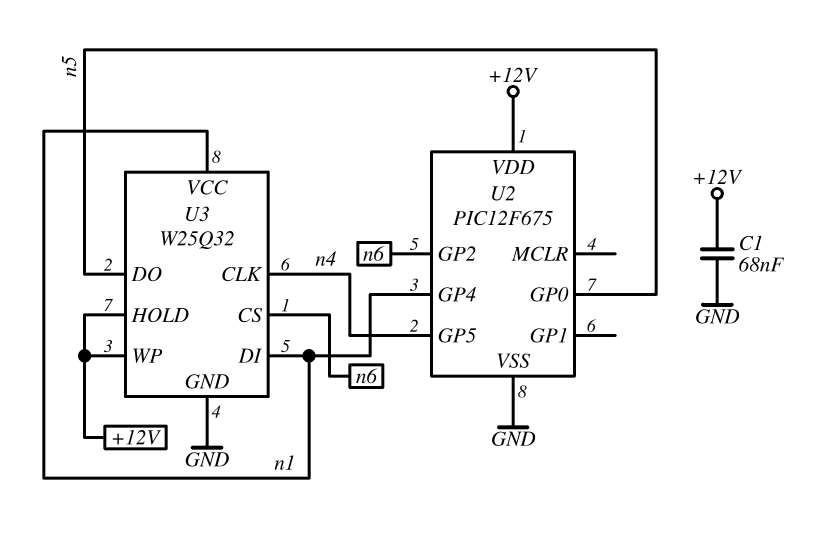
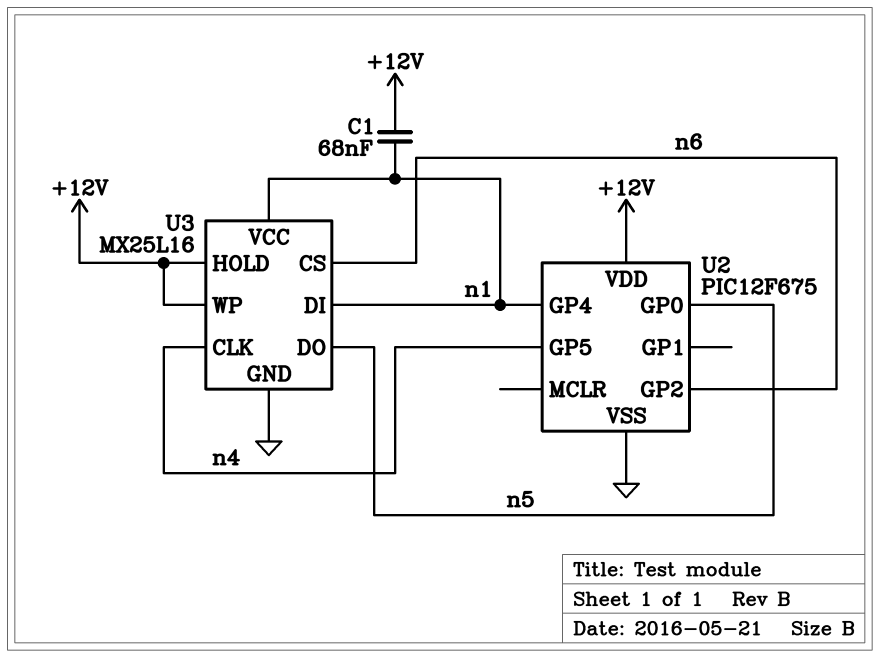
C1: 68nF (+12V, GND) -> 68nF (+12V, n1)
U3: W25Q32 -> MX25L16

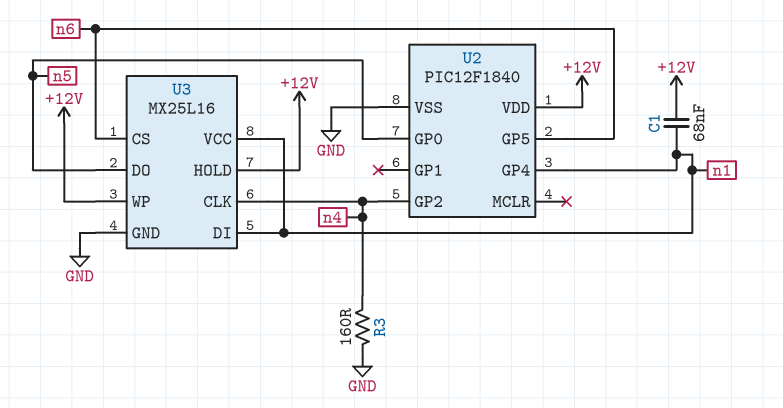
R3: none -> 160 (GND, n4)
U2: PIC12F675 -> PIC12F1840
U2 pin GP2: n6 -> n4
U2 pin GP5: n4 -> n6

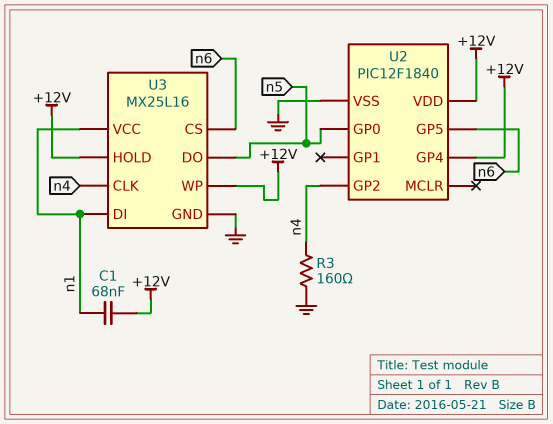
U2 pin GP4: n1 -> +12V

